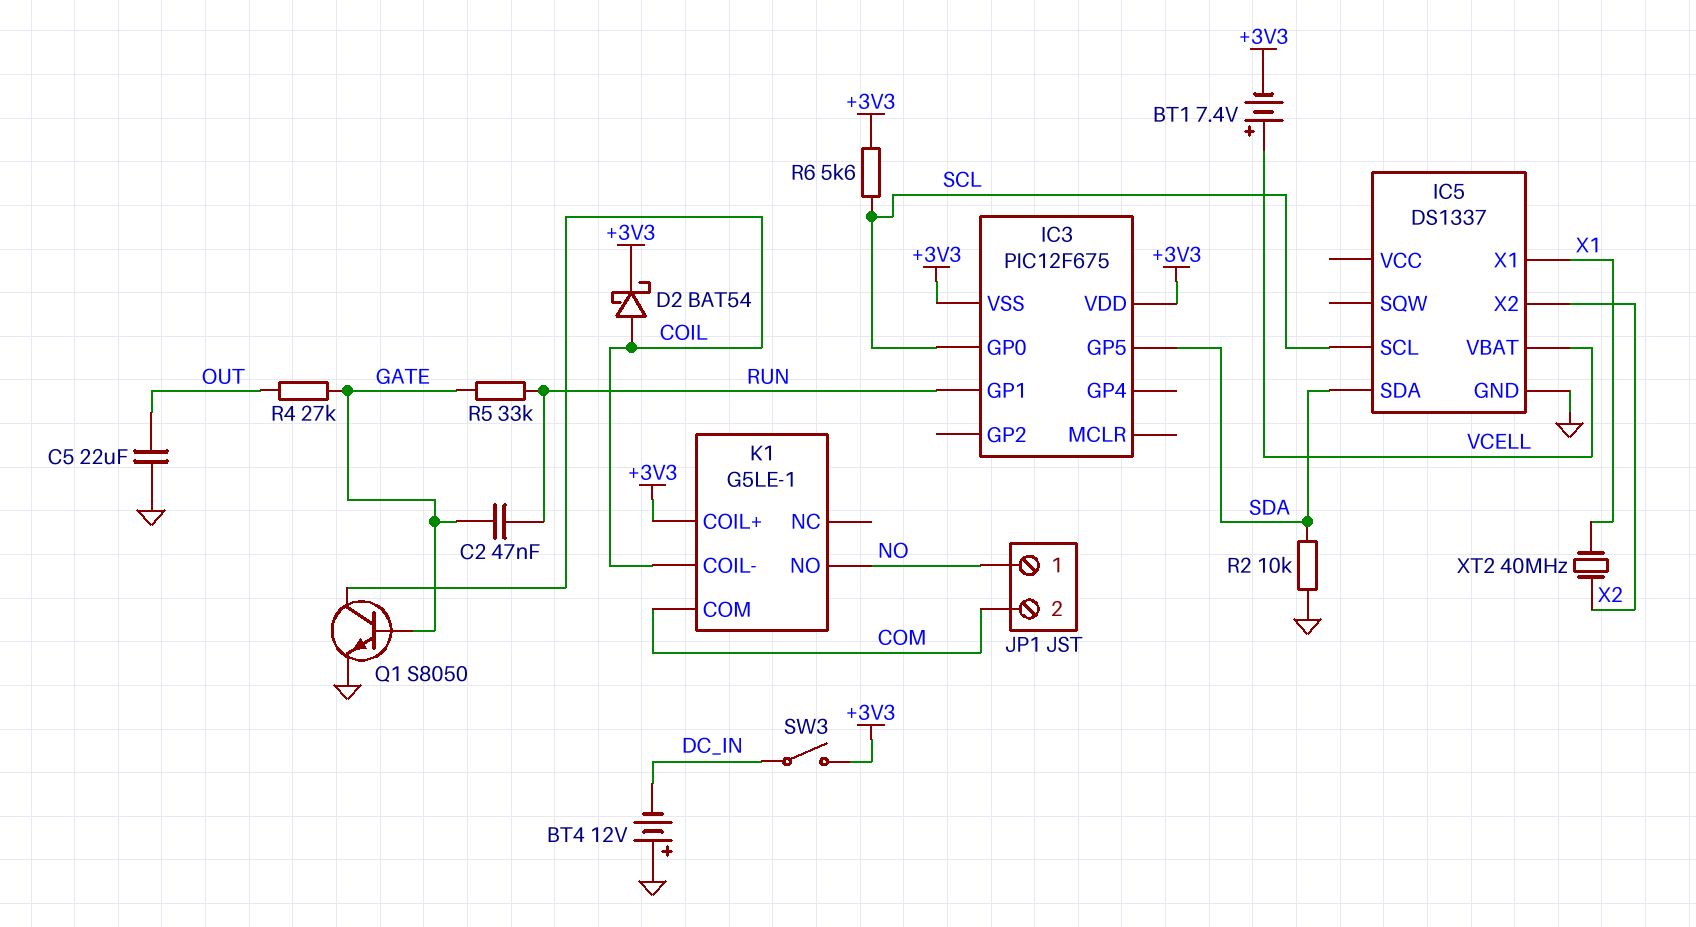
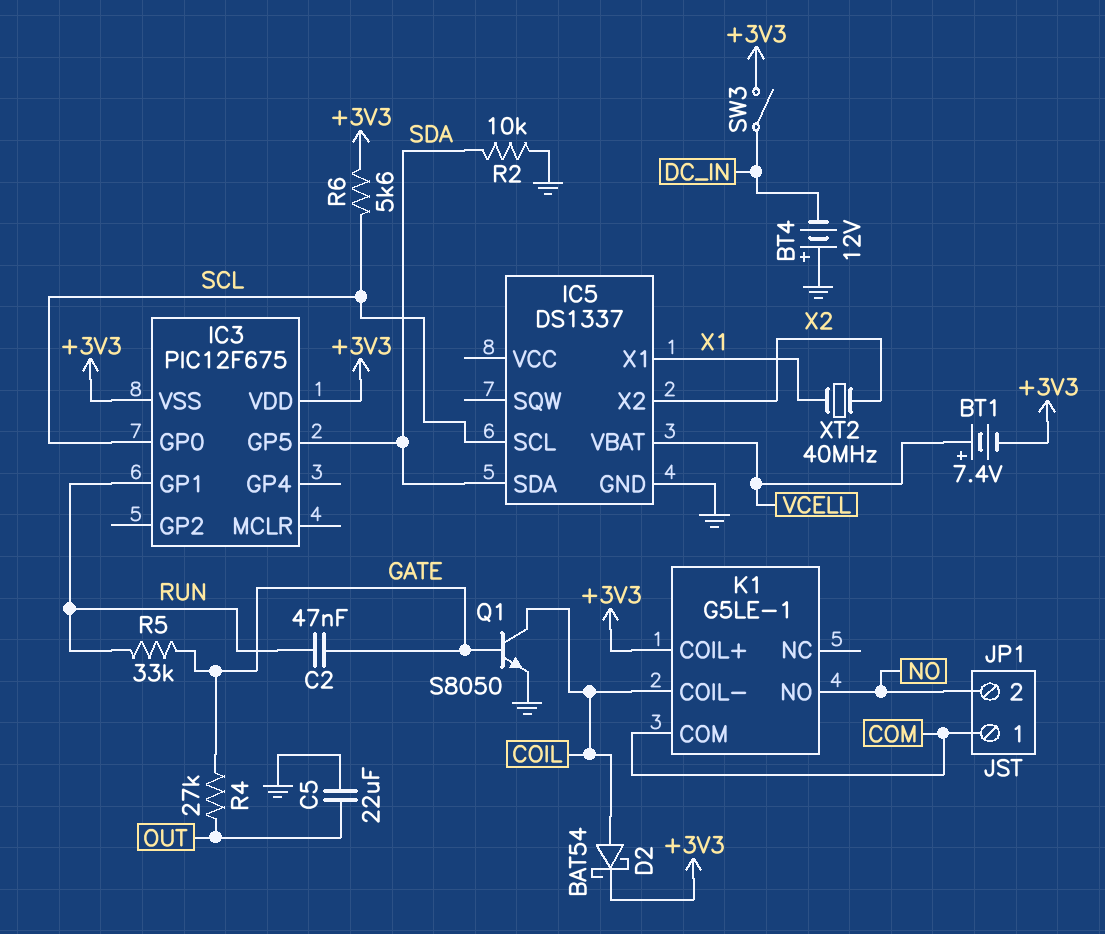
JP1 pin 1: NO -> COM
JP1 pin 2: COM -> NO

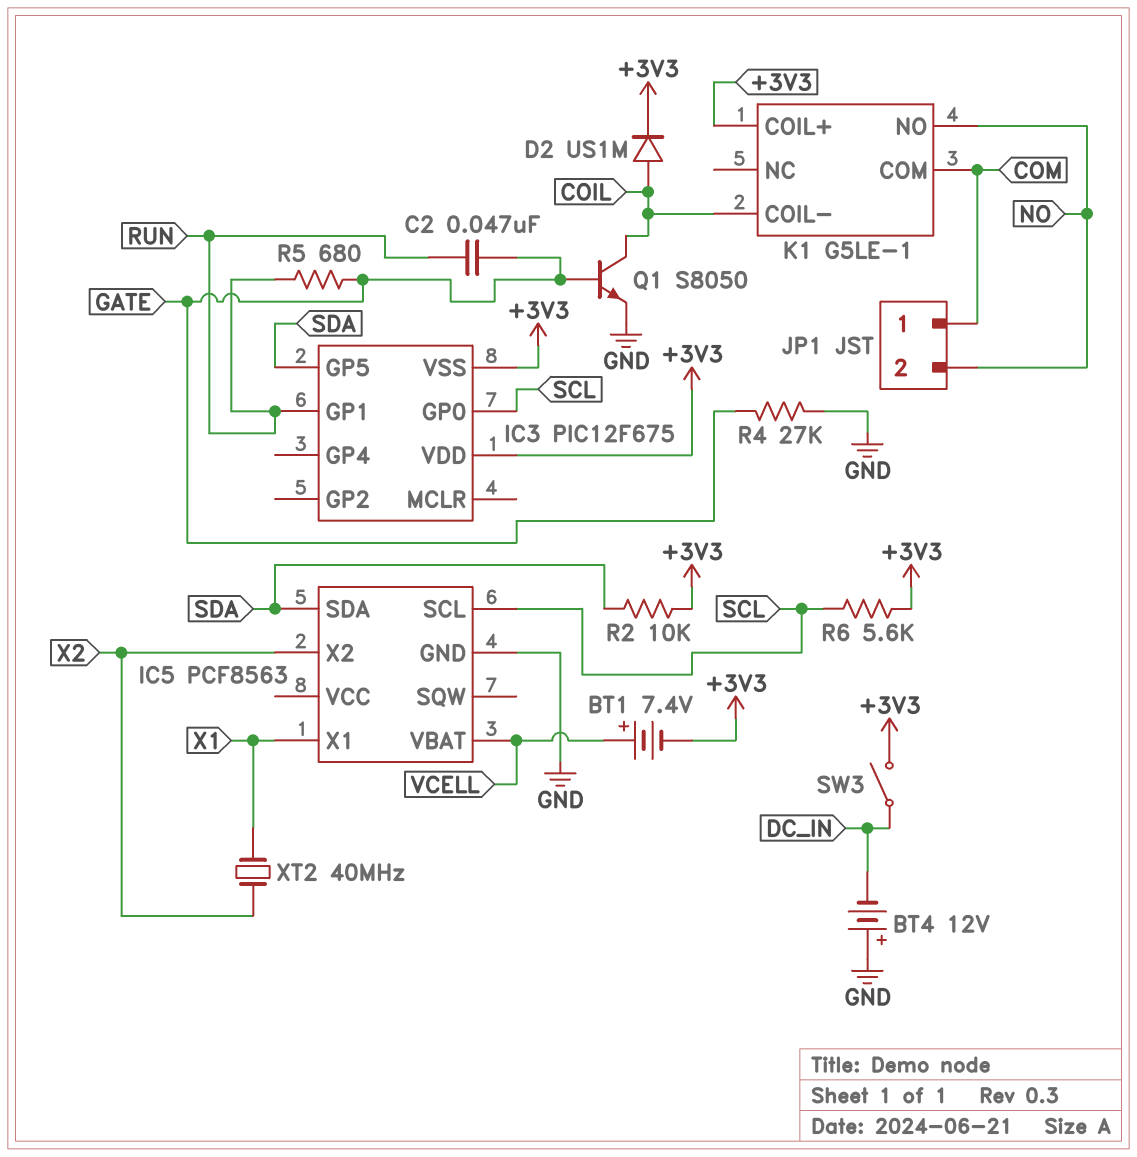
C5: 22uF (GND, OUT) -> none
D2: schottky BAT54 (A COIL, K +3V3) -> diode US1M (A COIL, K +3V3)
IC5: DS1337 -> PCF8563
R2: 10k (GND, SDA) -> 10k (+3V3, SDA)
R4: 27k (GATE, OUT) -> 27k (GATE, GND)
R5: 33k (GATE, RUN) -> 680 (GATE, RUN)

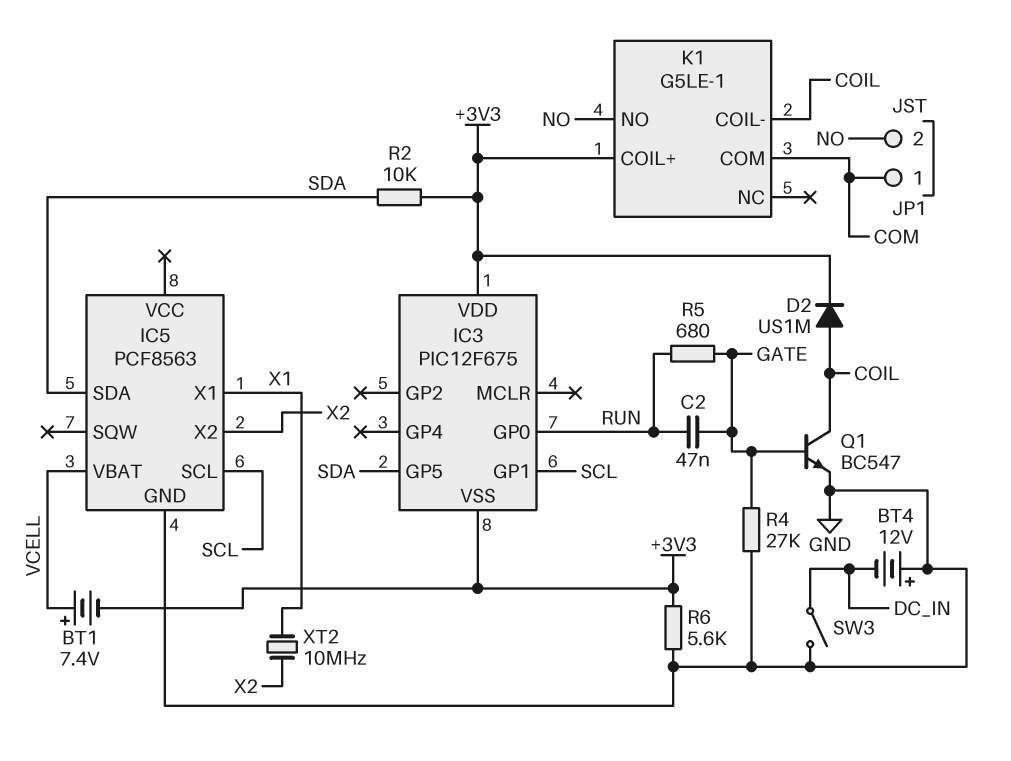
IC3 pin GP0: SCL -> RUN
IC3 pin GP1: RUN -> SCL
Q1: NPN S8050 (B GATE, C COIL, E GND) -> NPN BC547 (B GATE, C COIL, E GND)
R6: 5.6k (+3V3, SCL) -> 5.6k (+3V3, GND)
SW3: switch (+3V3, DC_IN) -> switch (DC_IN, GND)
XT2: 40MHz (X1, X2) -> 10MHz (X1, X2)

